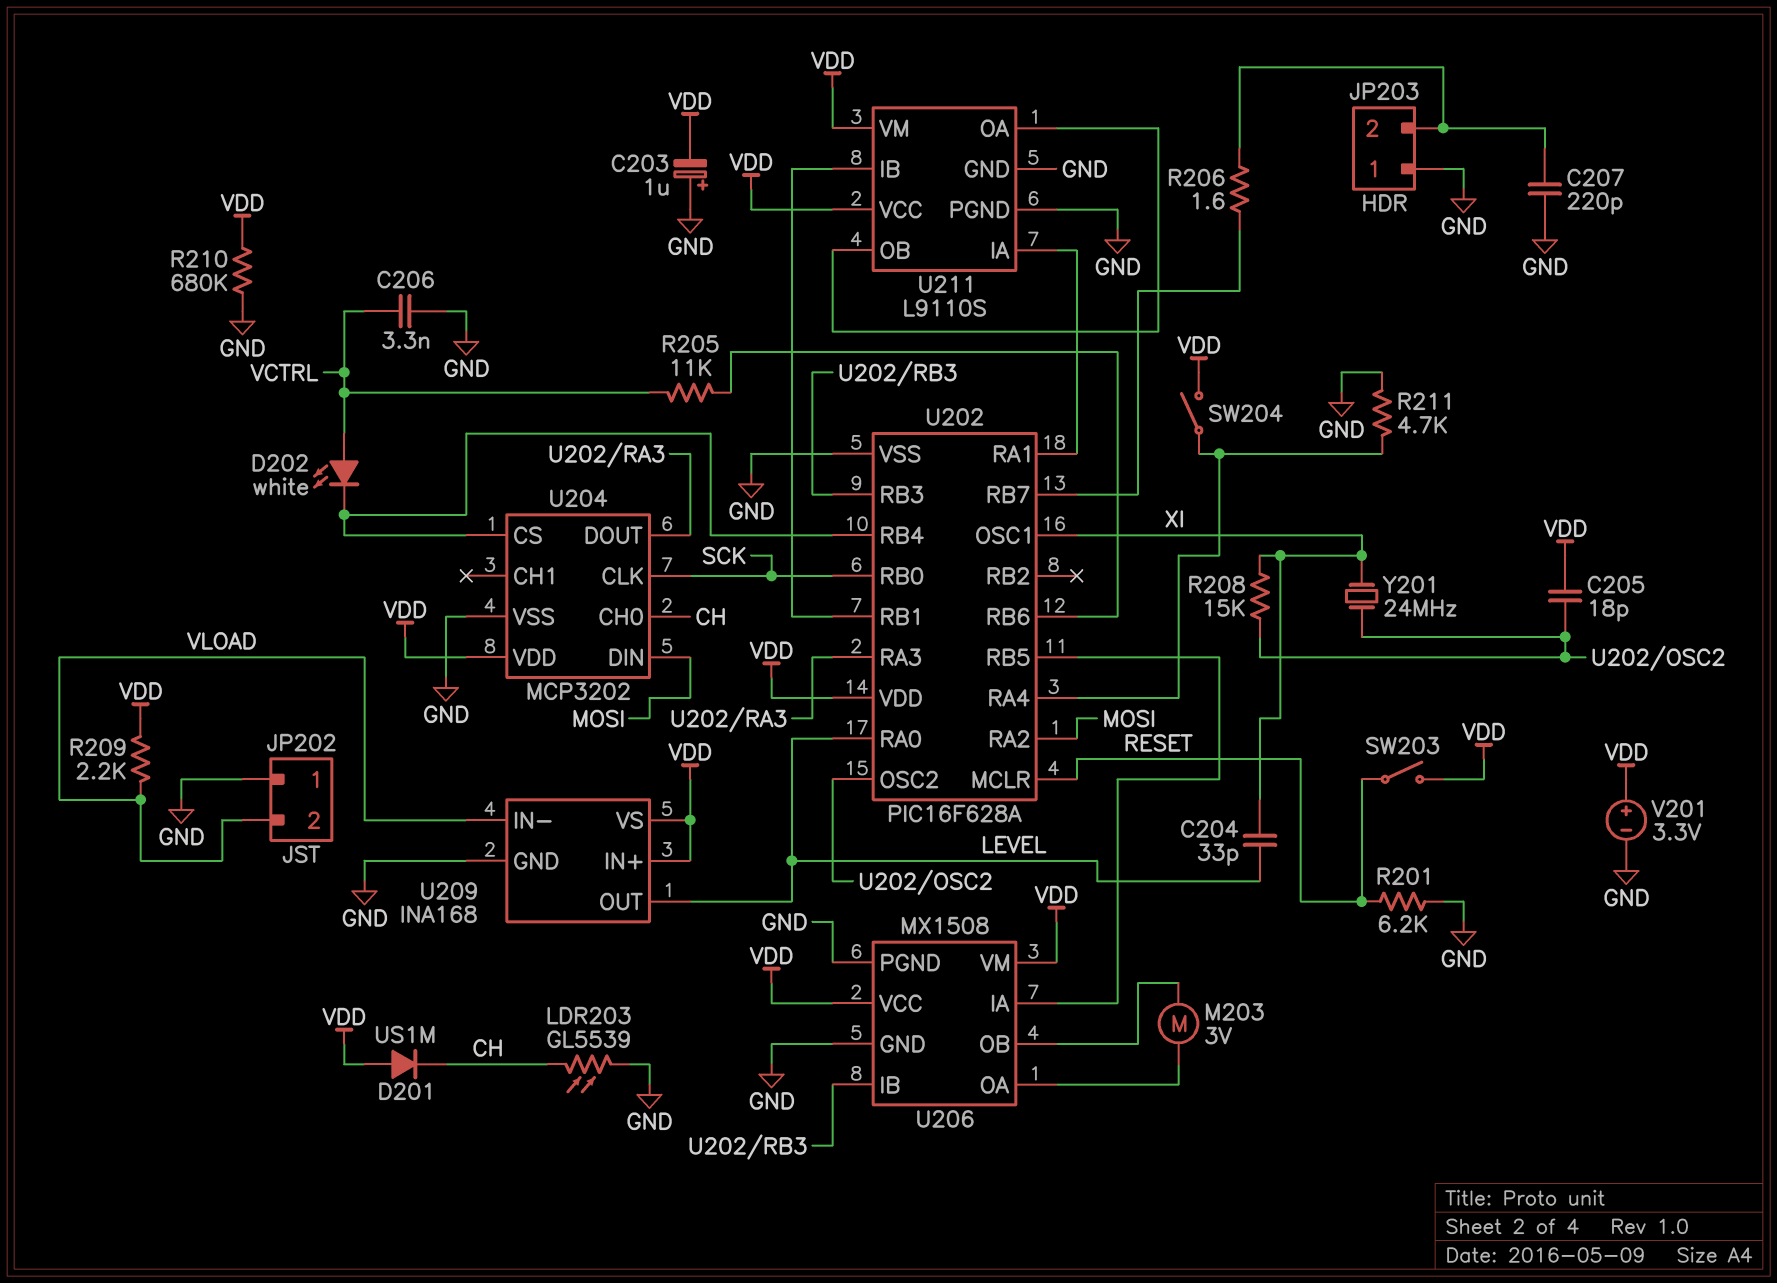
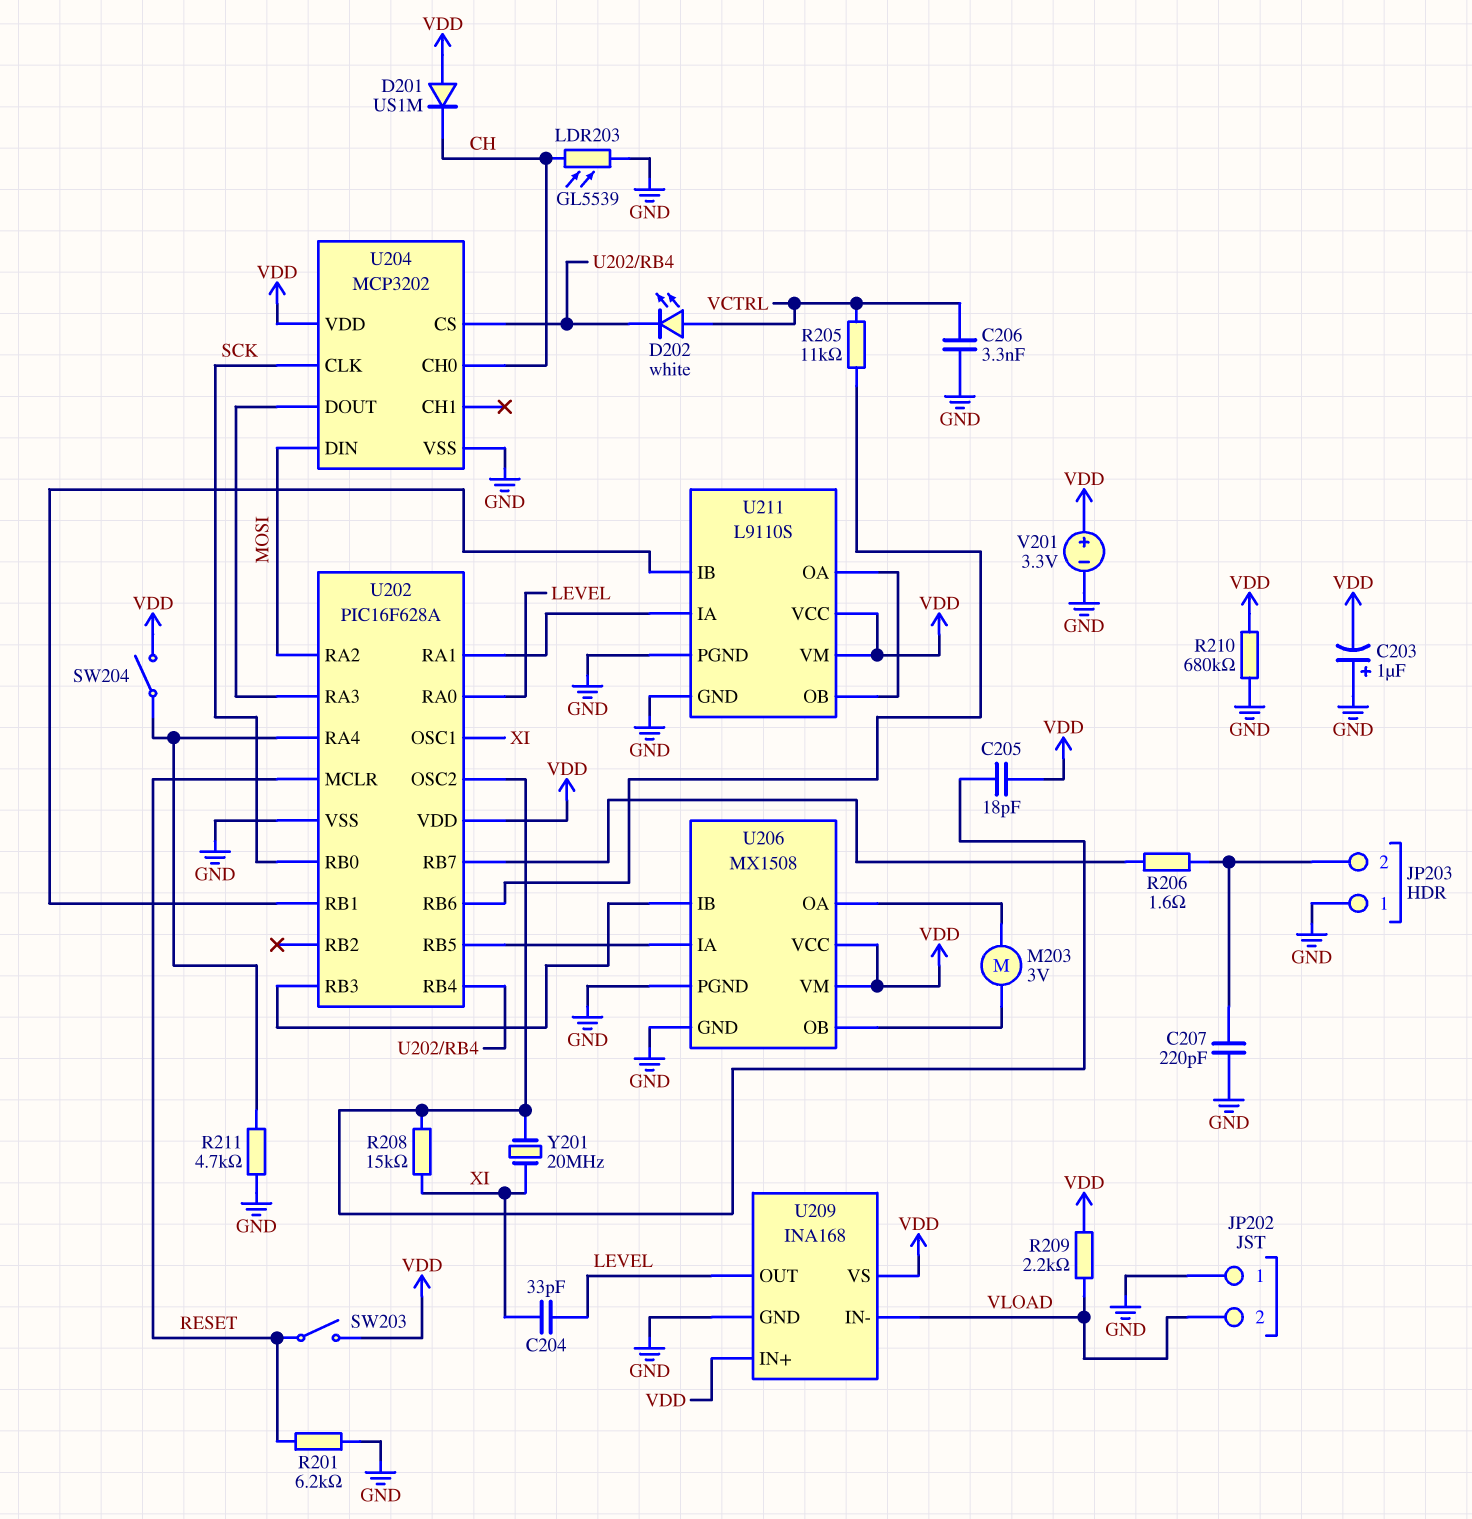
Y201: 24MHz (U202/OSC2, XI) -> 20MHz (U202/OSC2, XI)

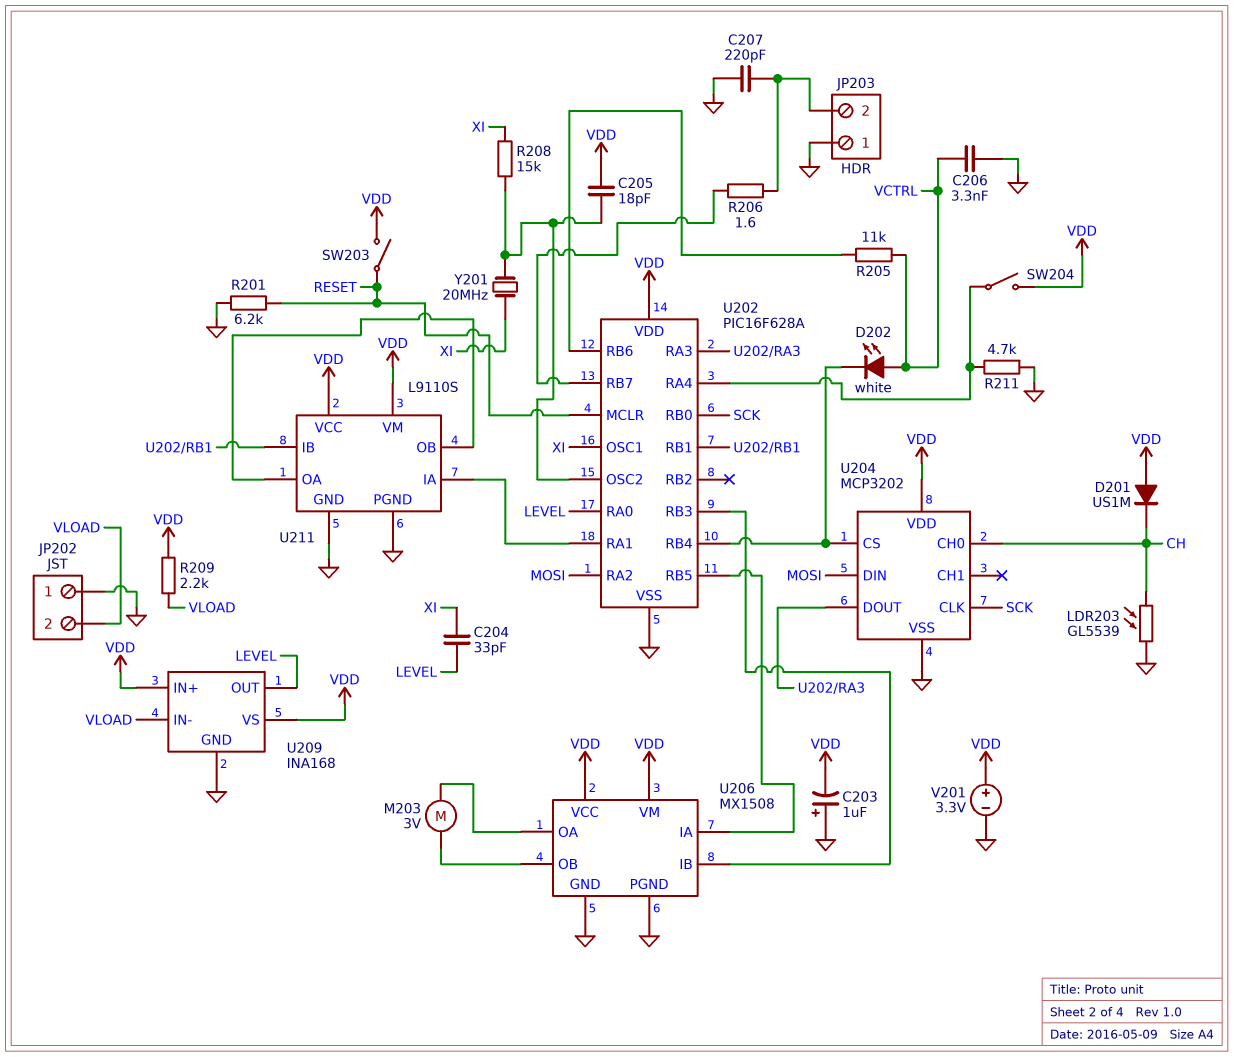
R210: 680k (GND, VDD) -> none

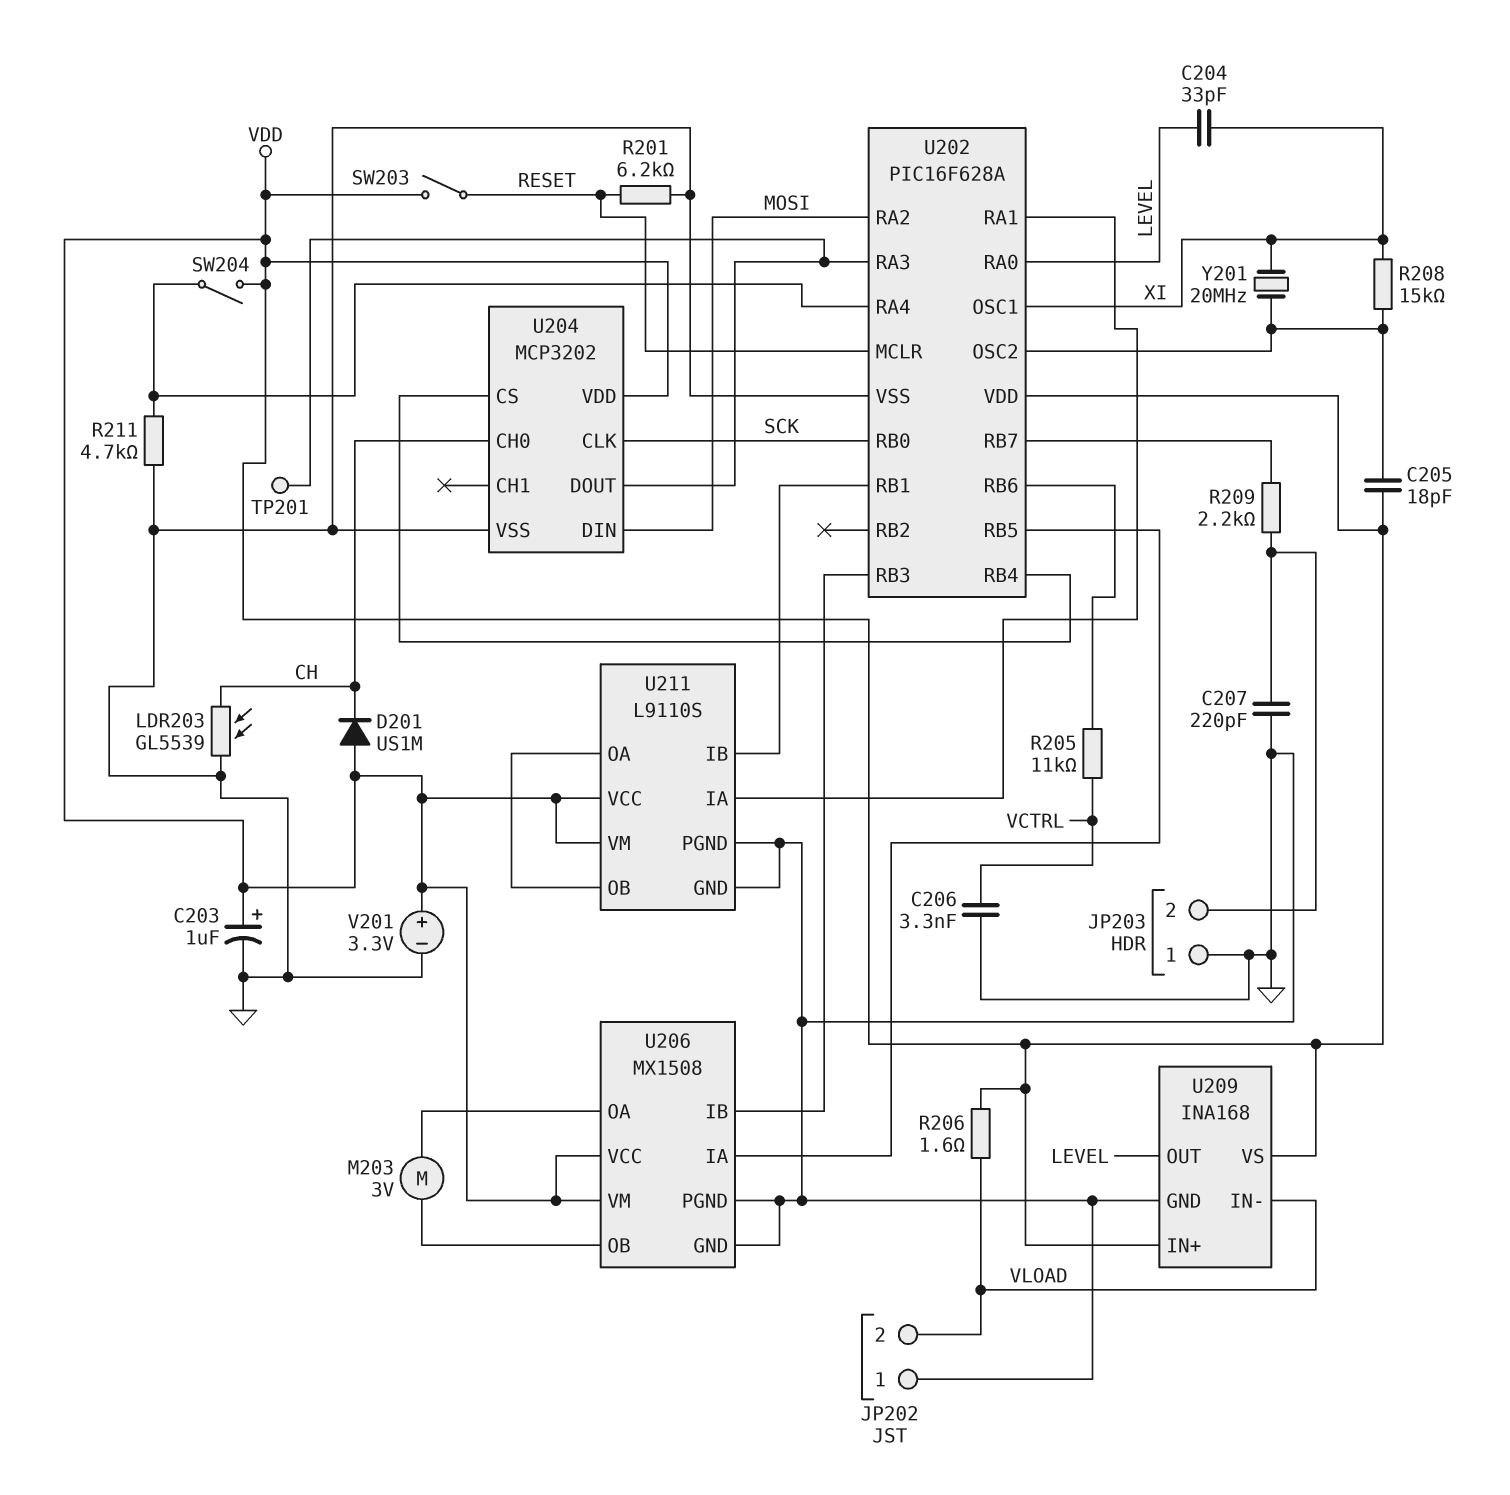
C203: 1uF (plus GND, minus VDD) -> 1uF (plus VDD, minus GND)
D202: LED white (A VCTRL, K U202/RB4) -> none
R206: 1.6 (JP203/2, U202/RB7) -> 1.6 (VDD, VLOAD)
R209: 2.2k (VDD, VLOAD) -> 2.2k (JP203/2, U202/RB7)
TP201: none -> test point (U202/RA3)

